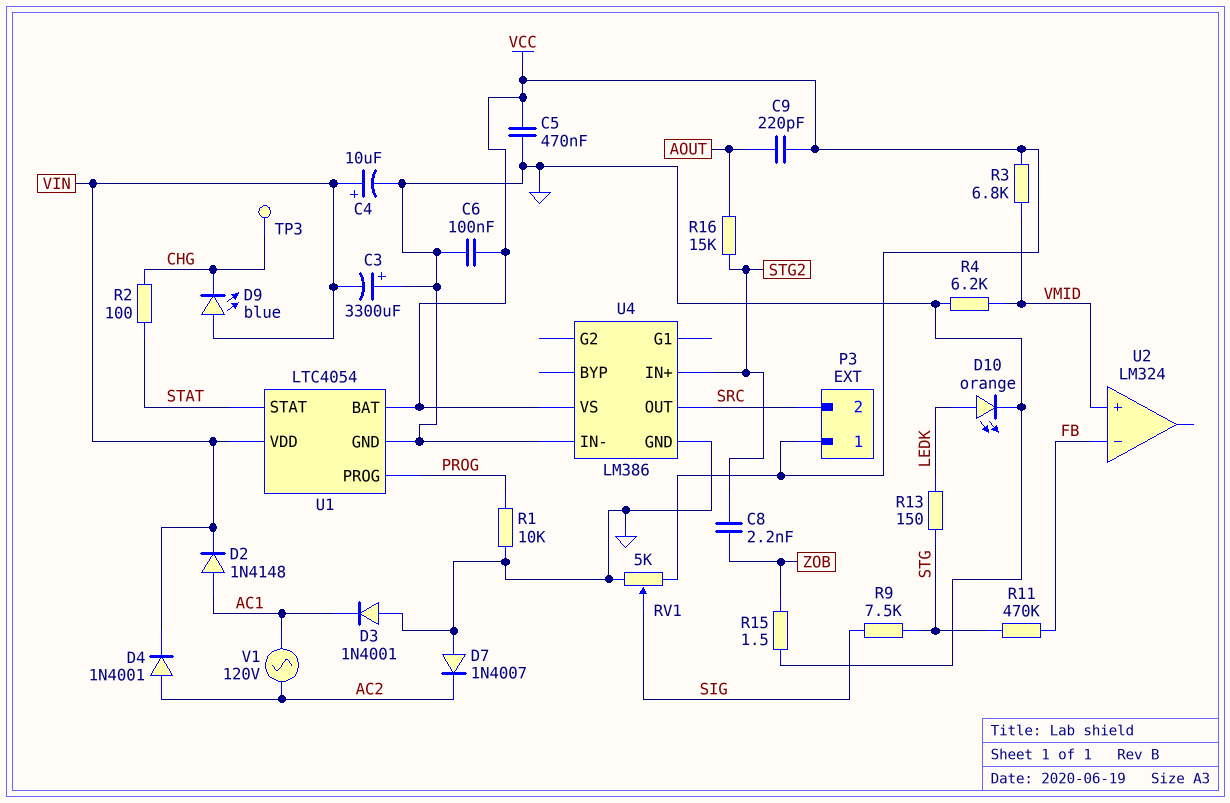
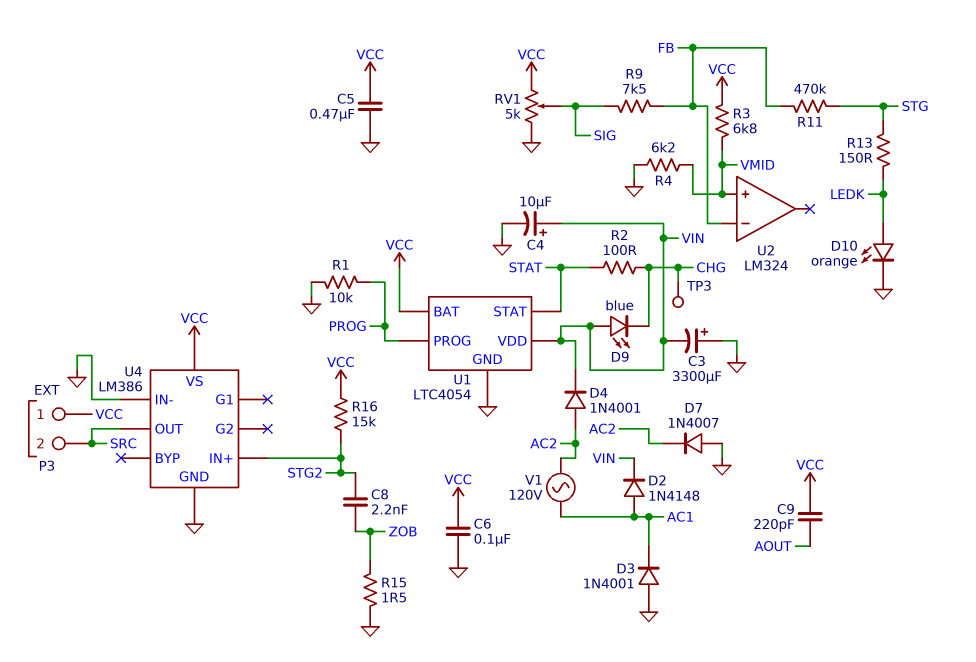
R9: 7.5k (SIG, STG) -> 7.5k (FB, SIG)
R16: 15k (AOUT, STG2) -> 15k (STG2, VCC)

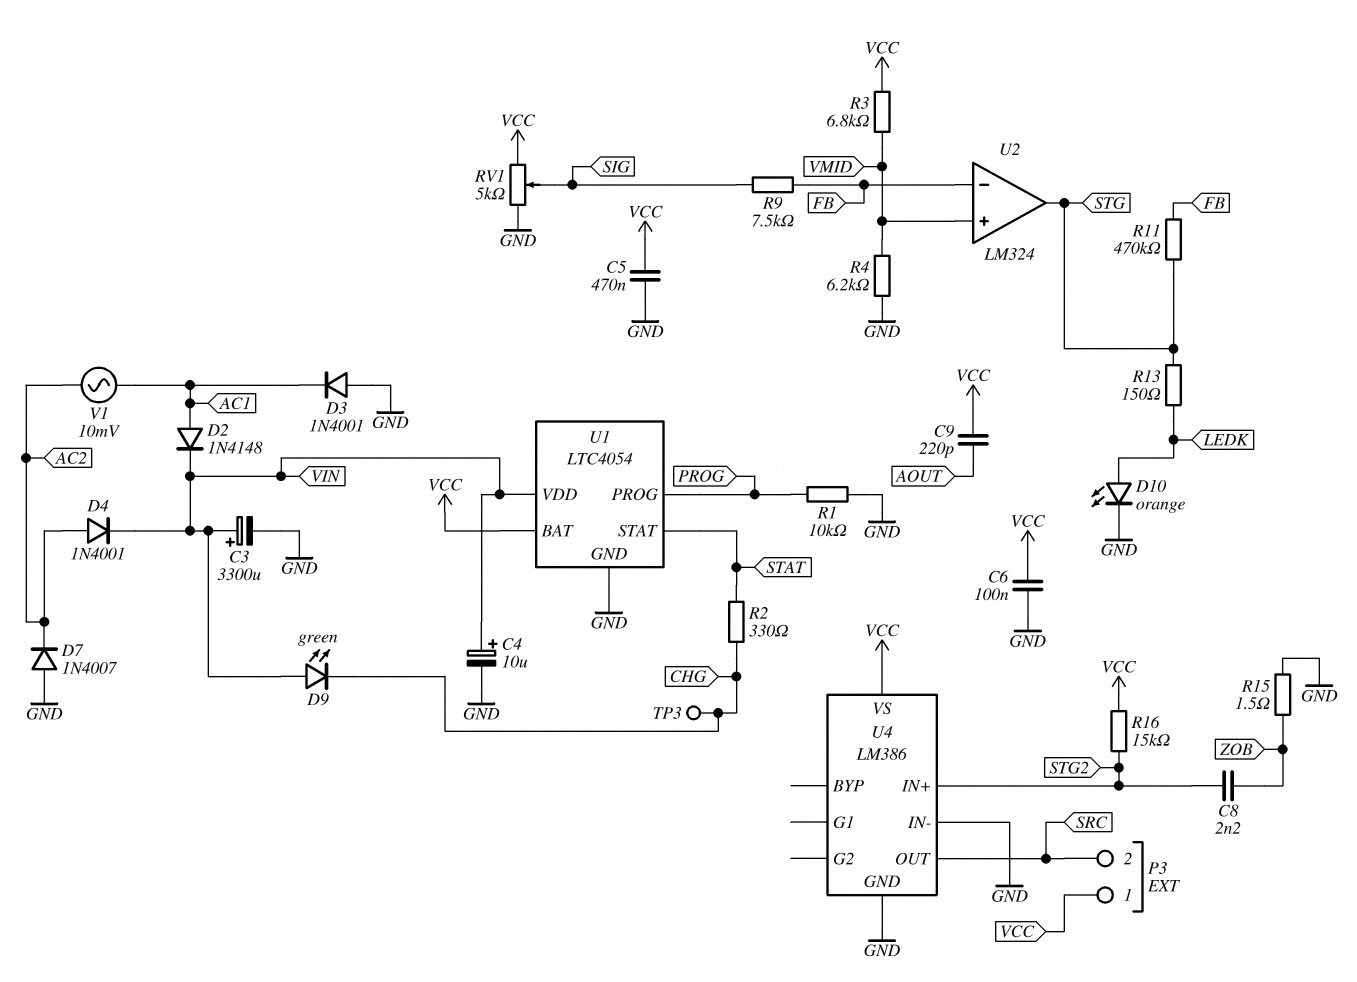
C3: 3300uF (plus GND, minus VIN) -> 3300uF (plus VIN, minus GND)
D9: LED blue (A VIN, K CHG) -> LED green (A VIN, K CHG)
R2: 100 (CHG, STAT) -> 330 (CHG, STAT)
U2 pin out: none -> STG
V1: AC 120V (AC1, AC2) -> AC 10mV (AC1, AC2)

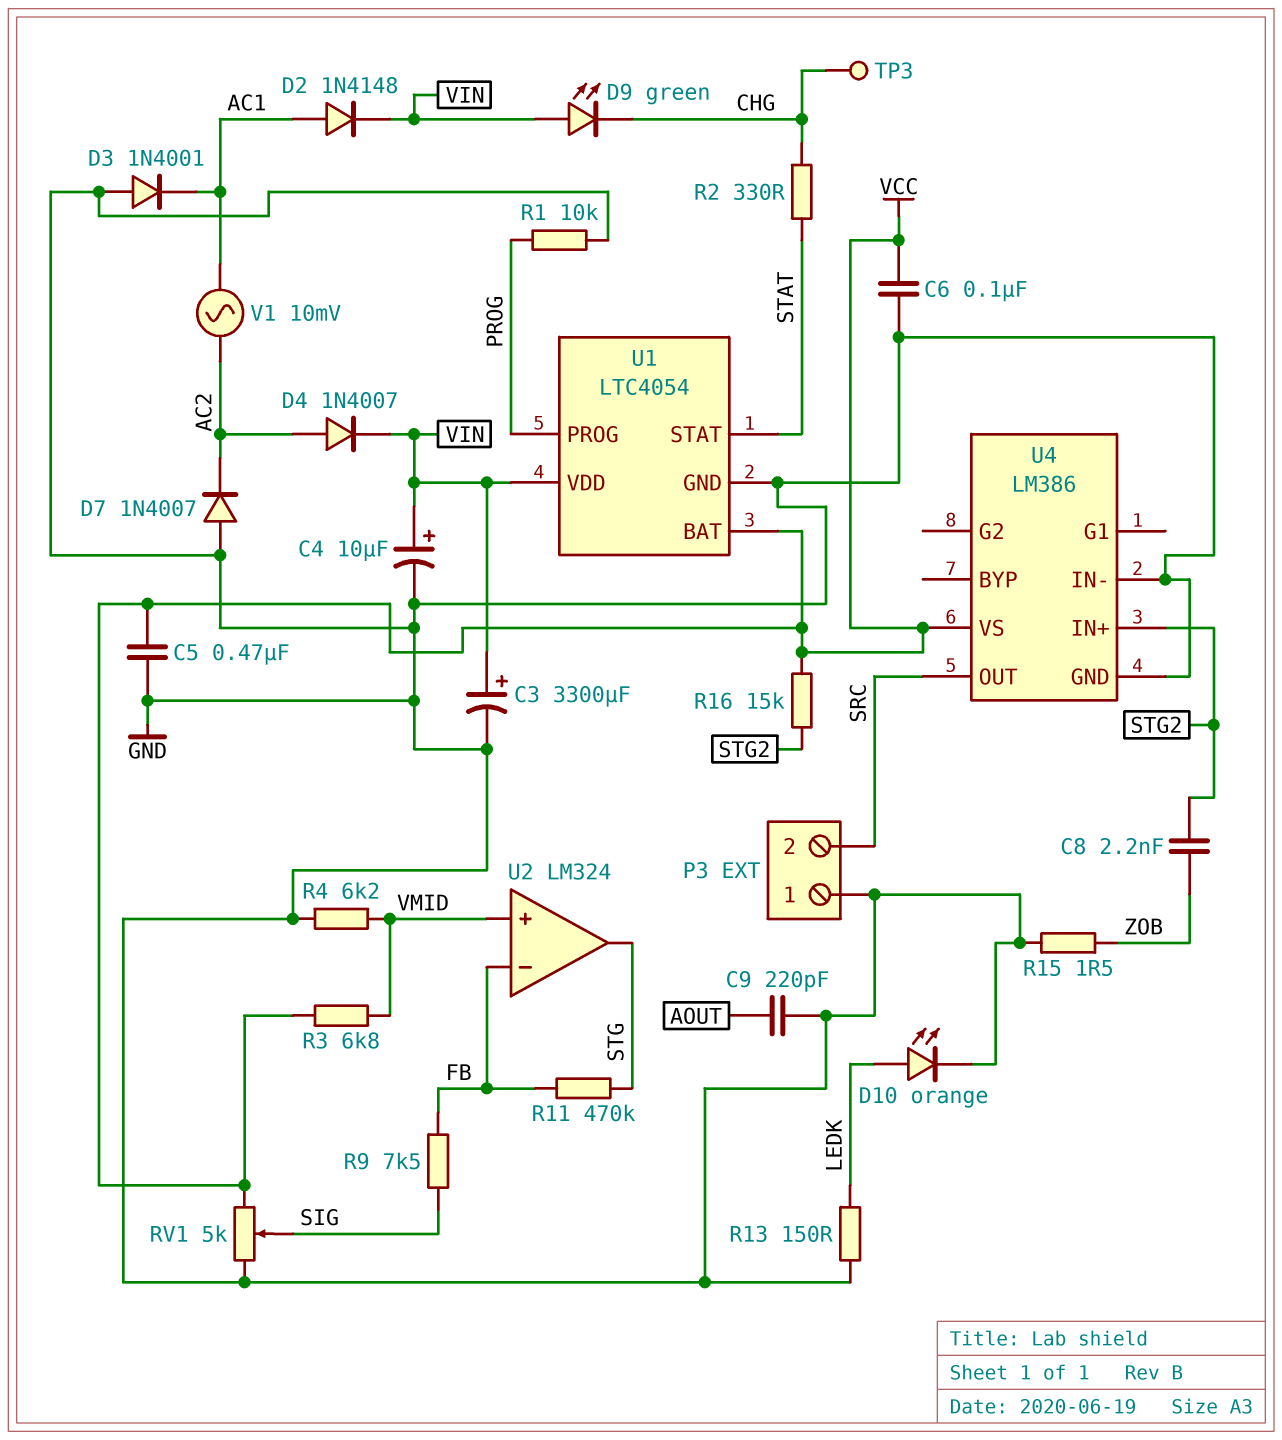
C9: 220pF (AOUT, VCC) -> 220pF (AOUT, GND)
D4: diode 1N4001 (A AC2, K VIN) -> diode 1N4007 (A AC2, K VIN)
P3 pin 1: VCC -> GND
R13: 150 (LEDK, STG) -> 150 (GND, LEDK)

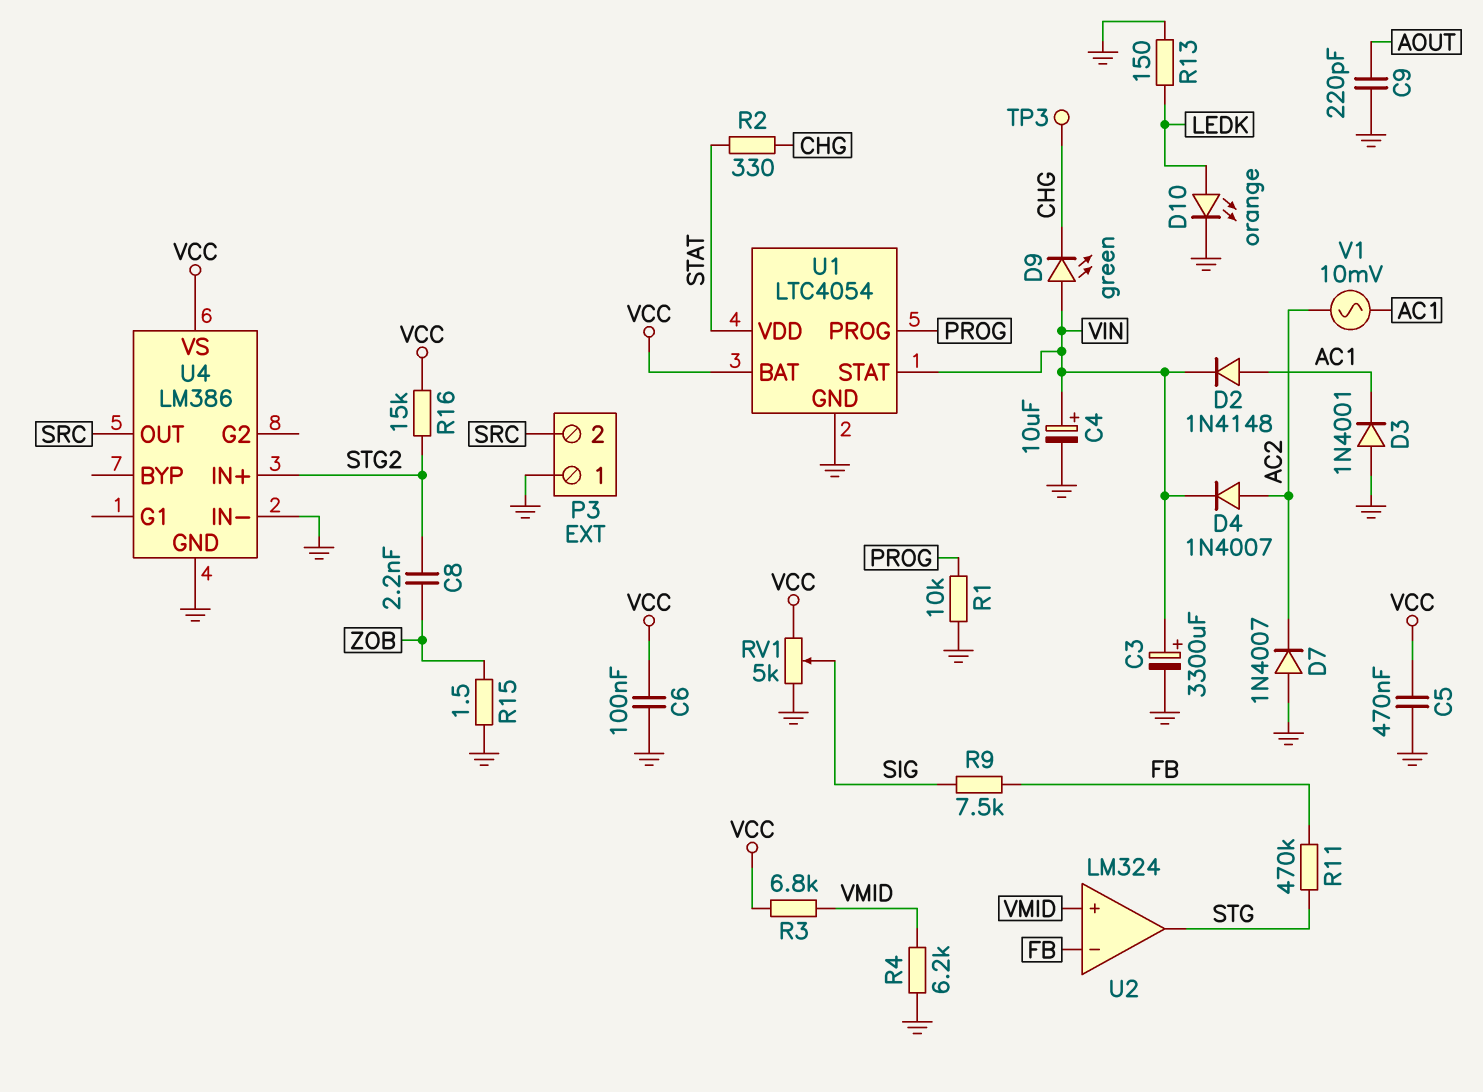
U1 pin STAT: STAT -> VIN
U1 pin VDD: VIN -> STAT

